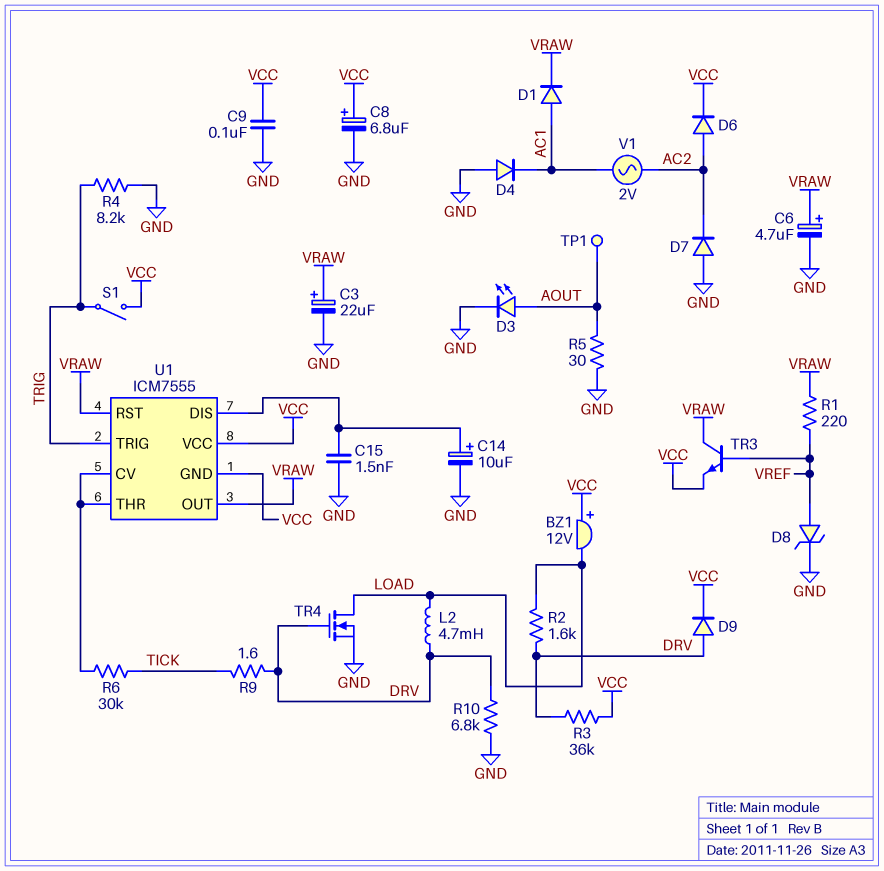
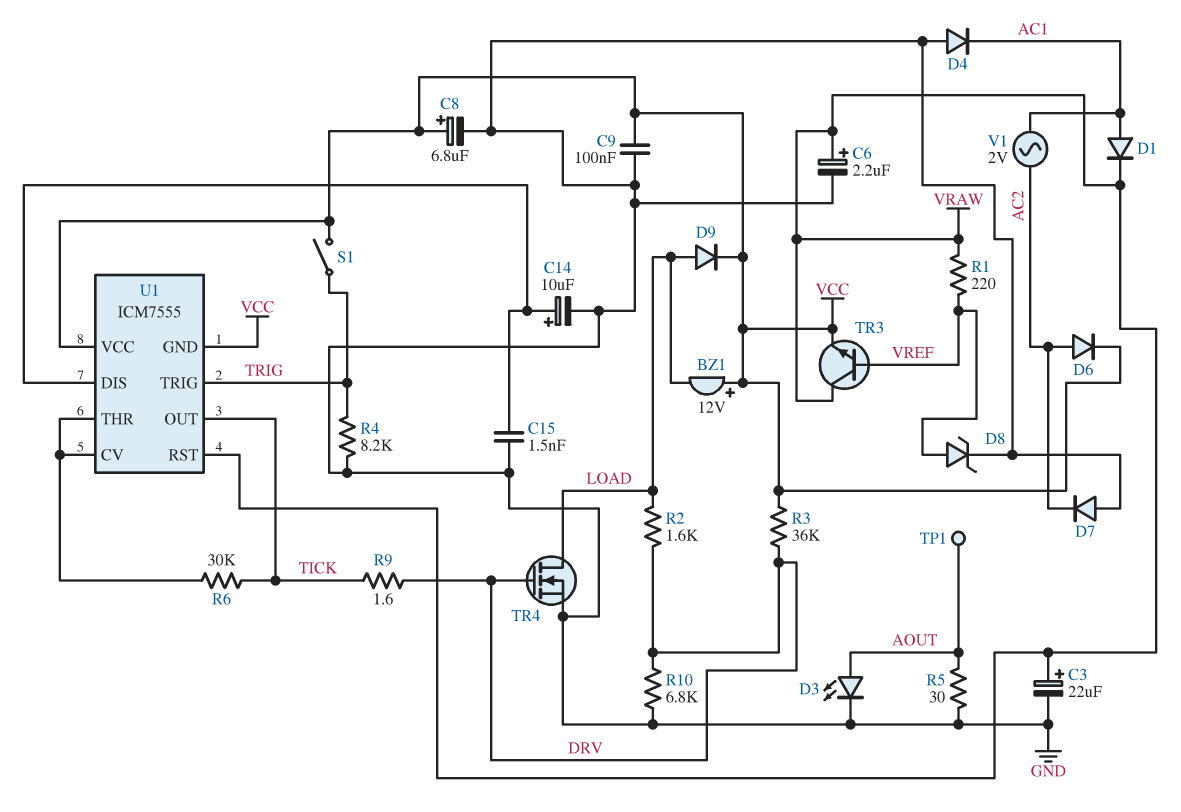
C6: 4.7uF (plus VRAW, minus GND) -> 2.2uF (plus VRAW, minus GND)
D9: diode (A DRV, K VCC) -> diode (A LOAD, K VCC)
L2: 4.7mH (DRV, LOAD) -> none
U1 pin OUT: VRAW -> TICK

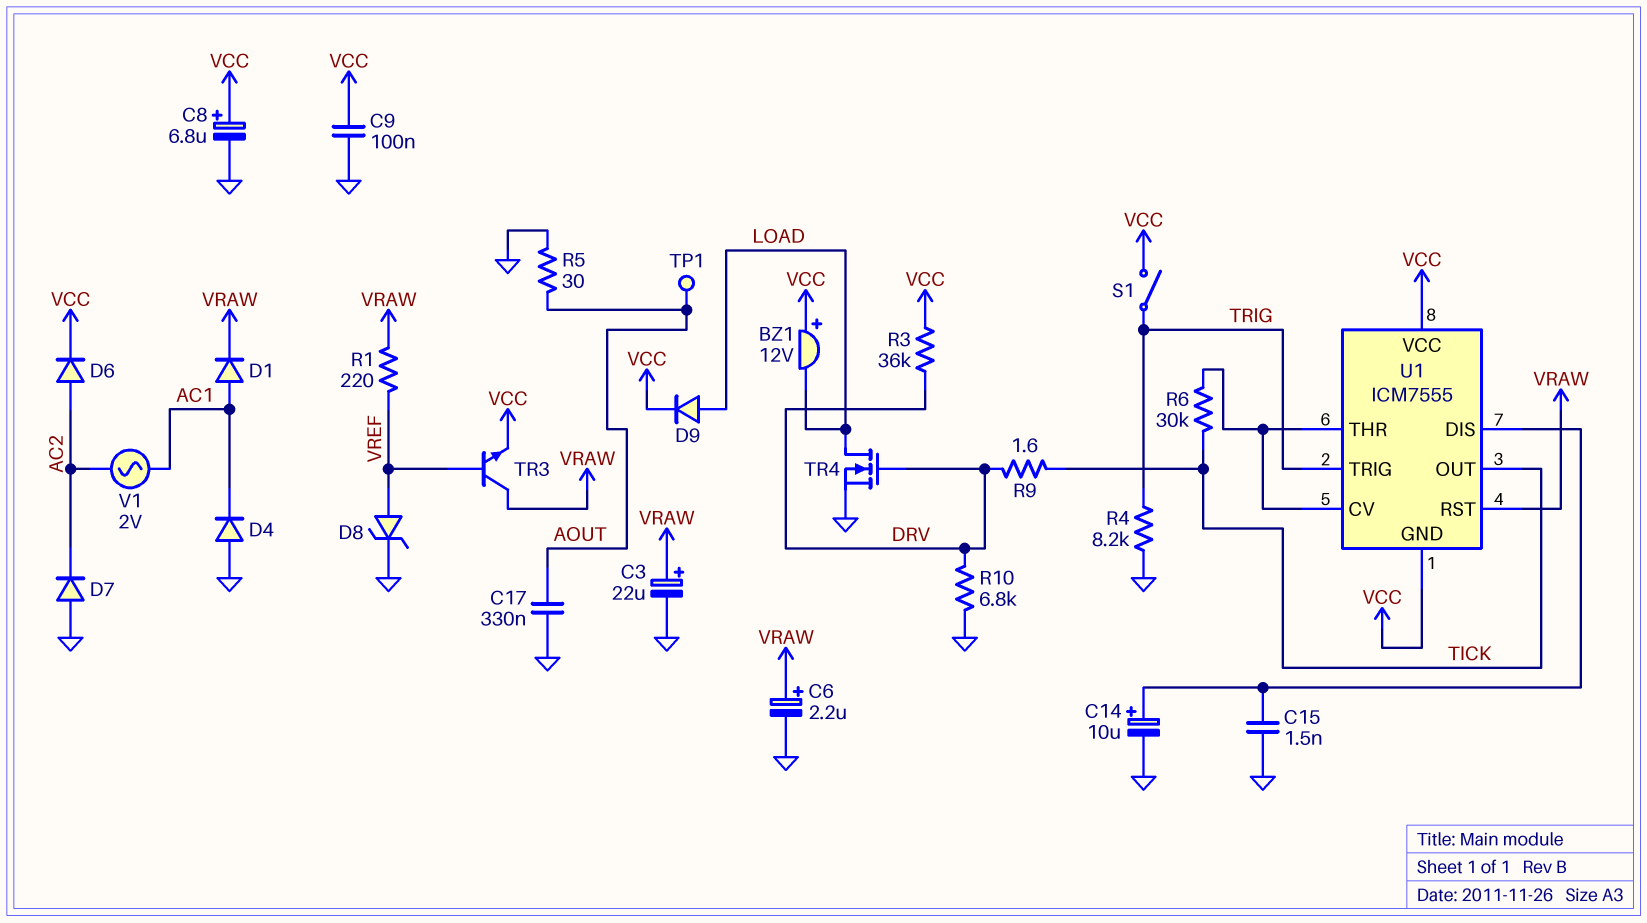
C17: none -> 330nF (AOUT, GND)
D3: LED (A AOUT, K GND) -> none
R2: 1.6k (DRV, LOAD) -> none

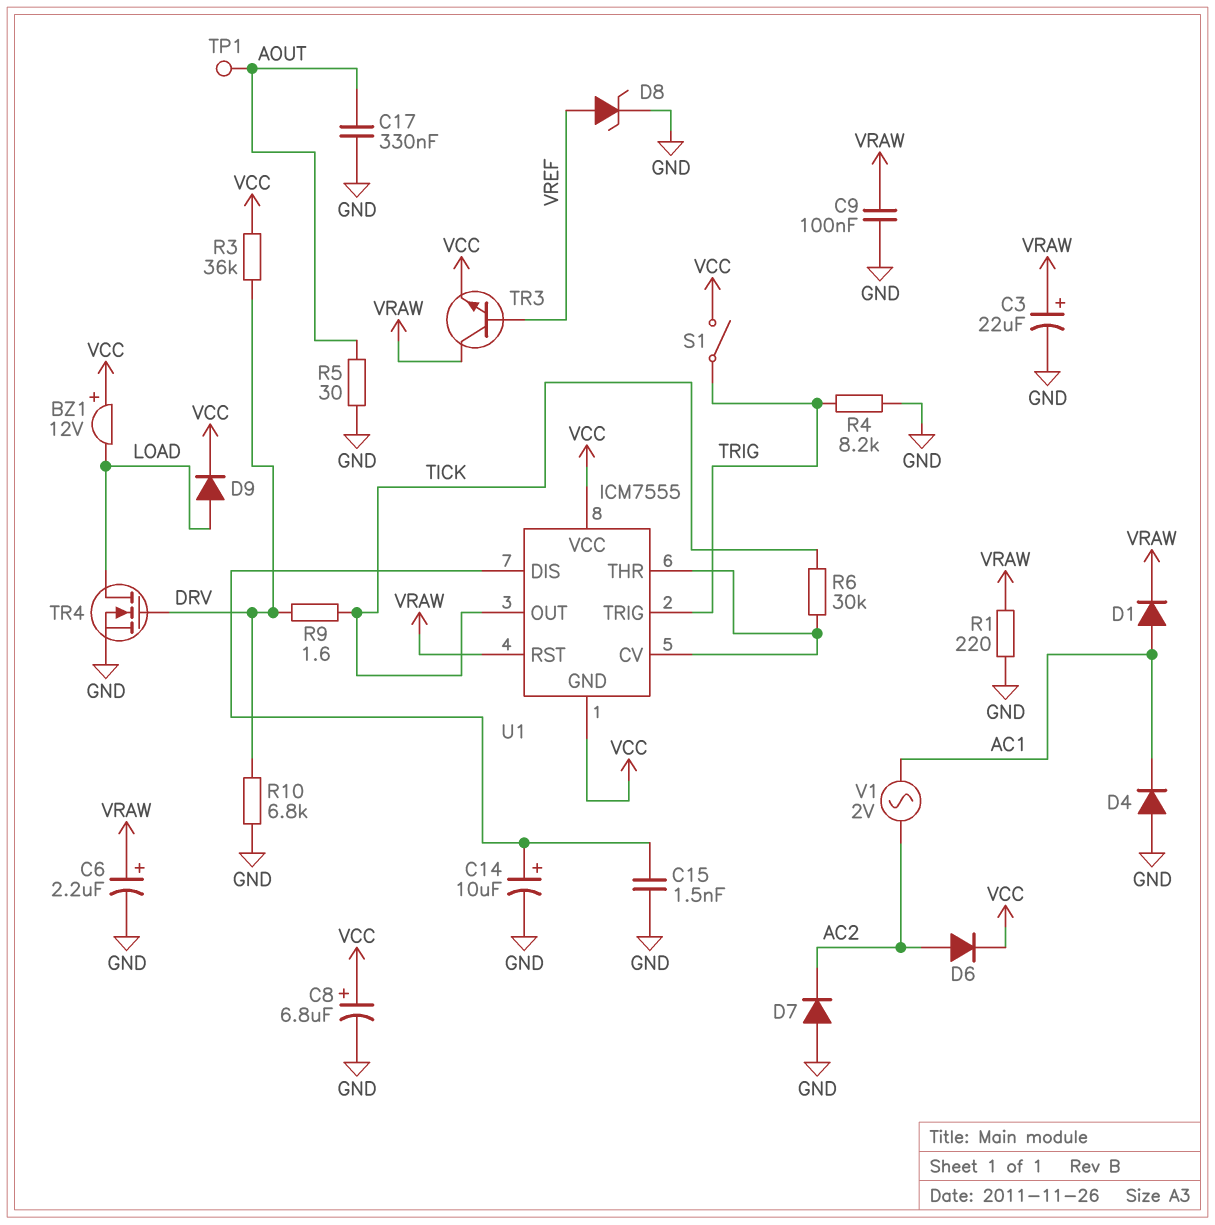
C9: 100nF (GND, VCC) -> 100nF (GND, VRAW)
R1: 220 (VRAW, VREF) -> 220 (GND, VRAW)

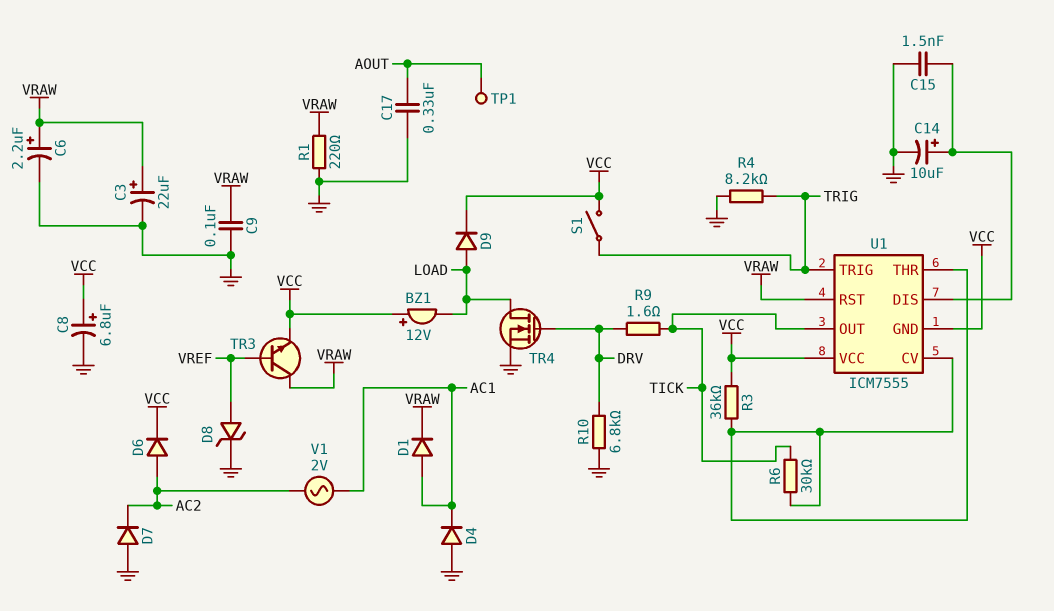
R3: 36k (DRV, VCC) -> 36k (U1/CV, VCC)
R5: 30 (AOUT, GND) -> none

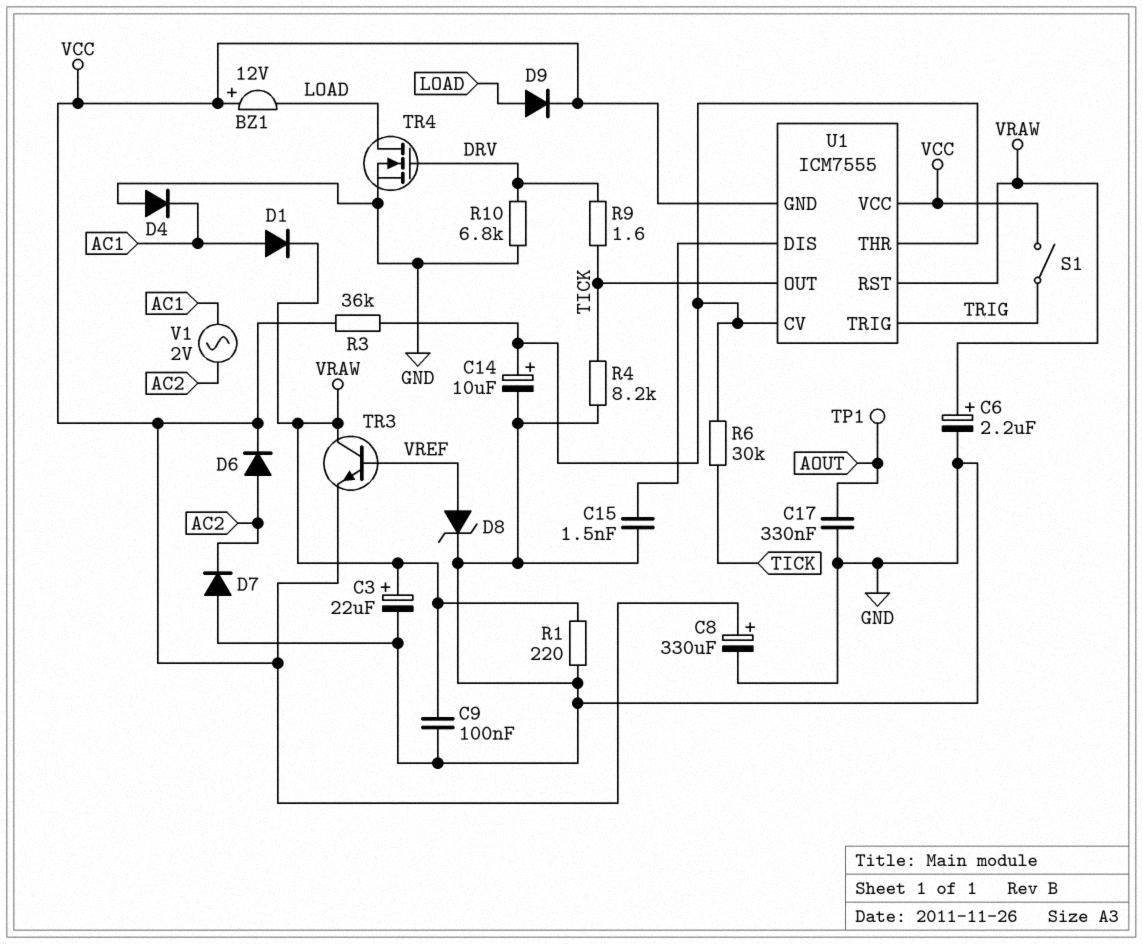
C8: 6.8uF (plus VCC, minus GND) -> 330uF (plus VCC, minus GND)
C14: 10uF (plus U1/DIS, minus GND) -> 10uF (plus U1/CV, minus GND)
R4: 8.2k (GND, TRIG) -> 8.2k (GND, TICK)

